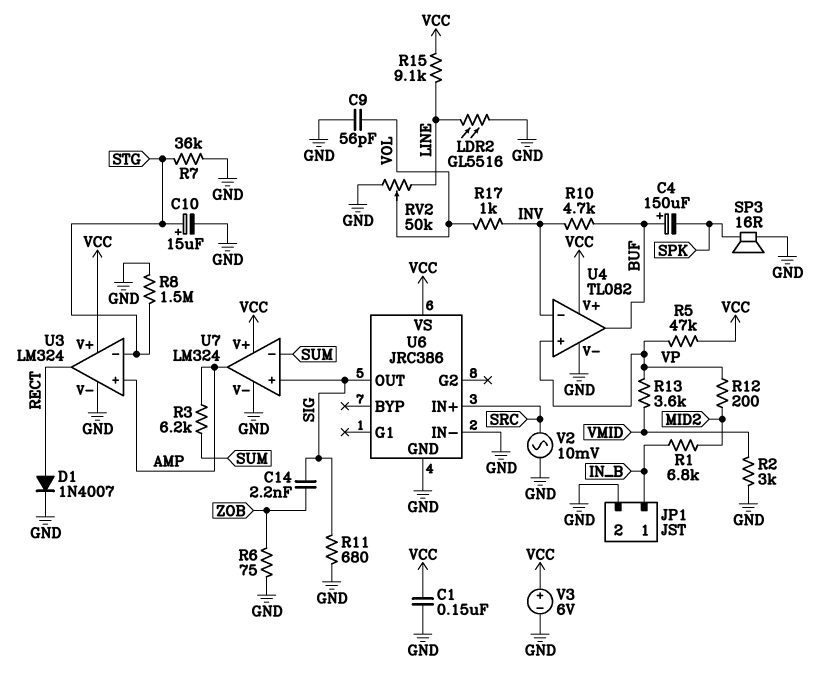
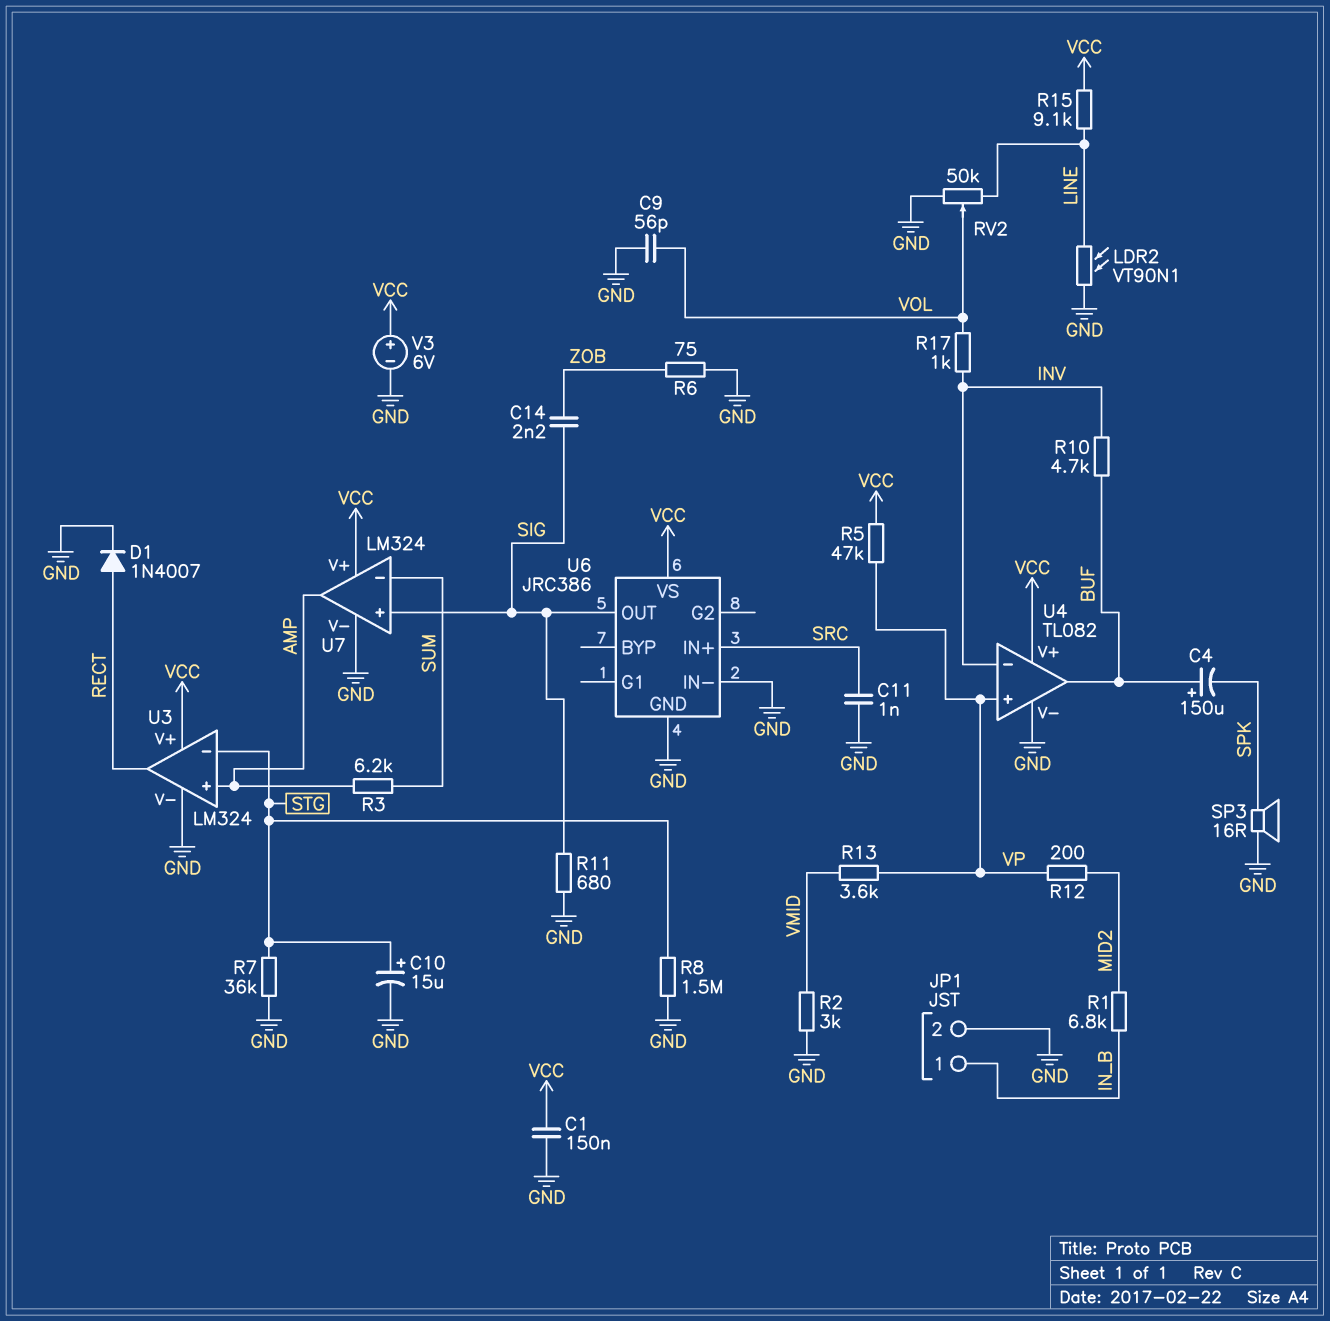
C11: none -> 1nF (GND, SRC)
LDR2: GL5516 (GND, LINE) -> VT90N1 (GND, LINE)
V2: AC 10mV (GND, SRC) -> none

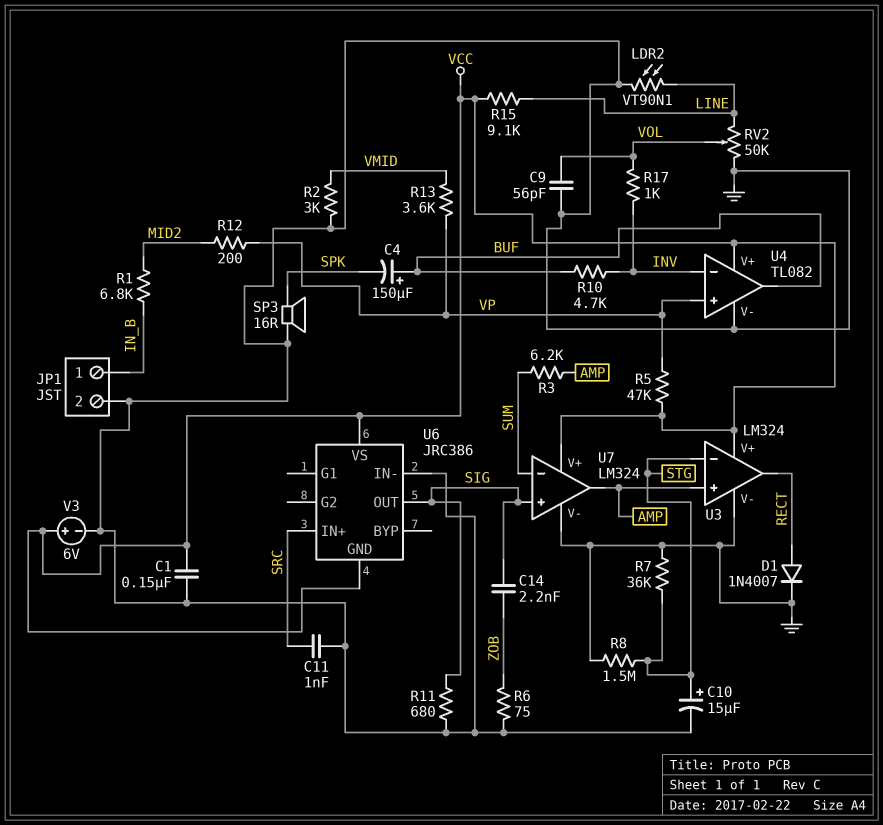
U6 pin GND: GND -> VCC

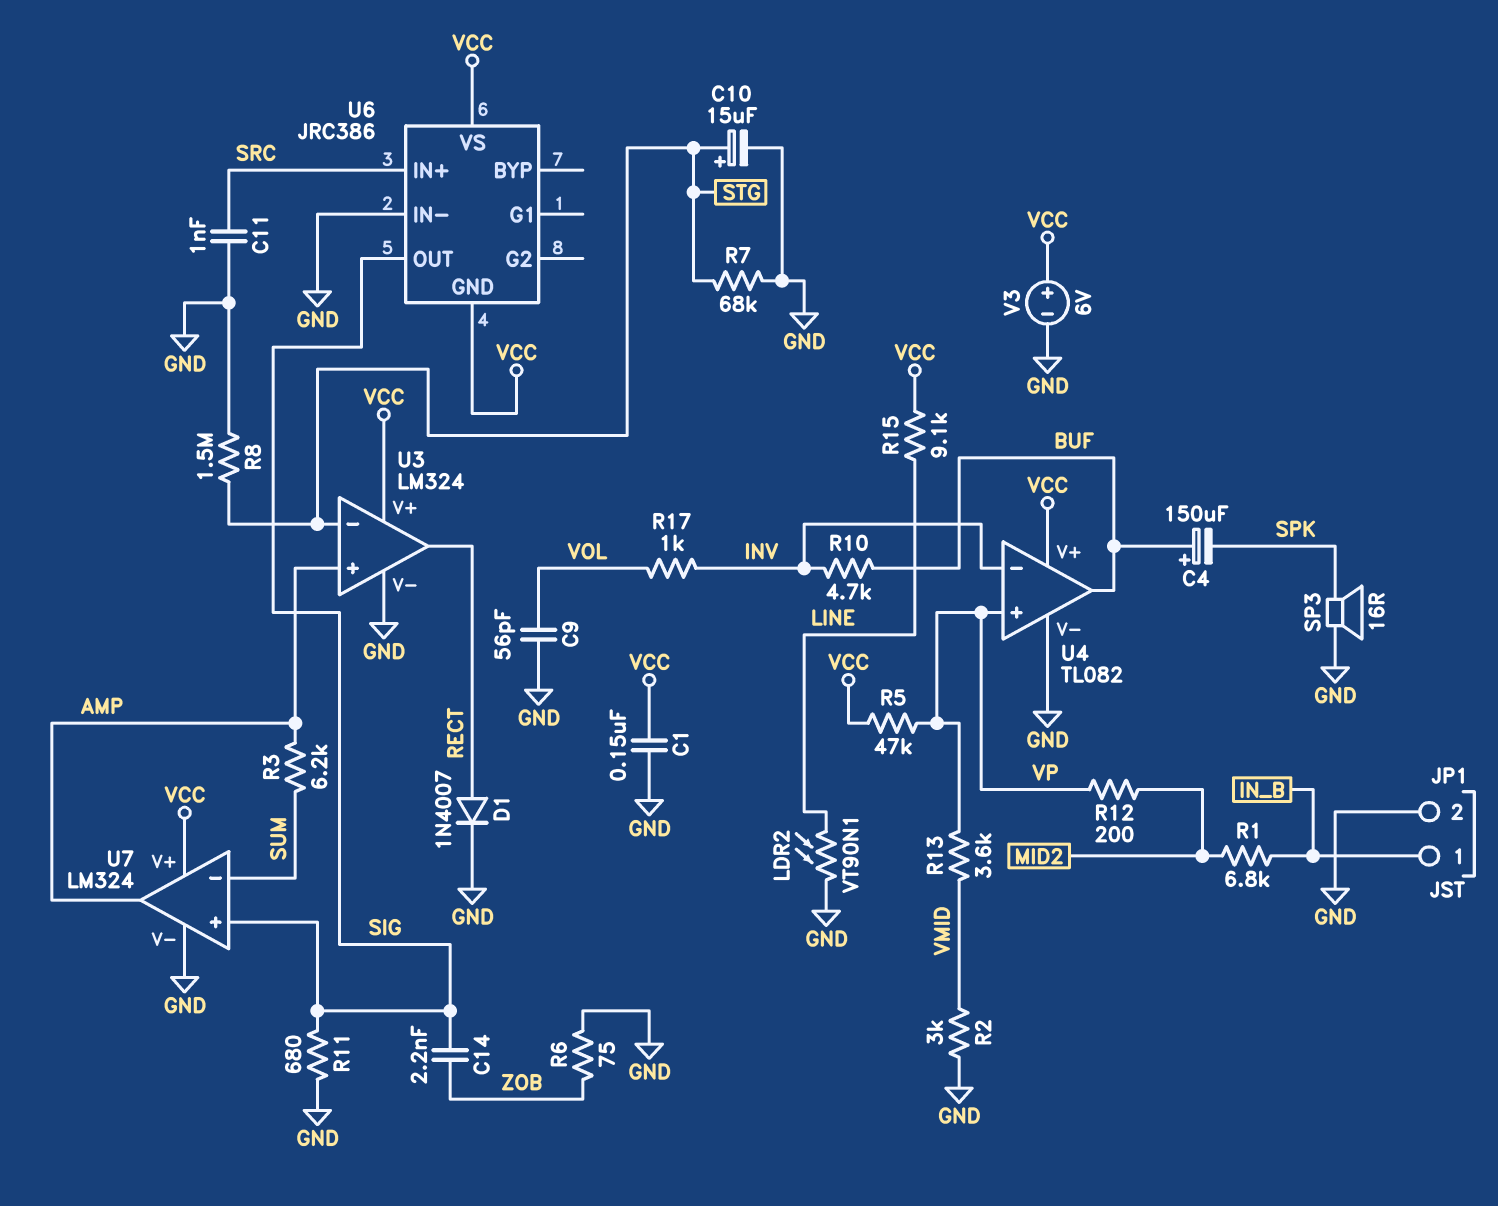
R7: 36k (GND, STG) -> 68k (GND, STG)
RV2: 50k (GND, LINE, wiper VOL) -> none

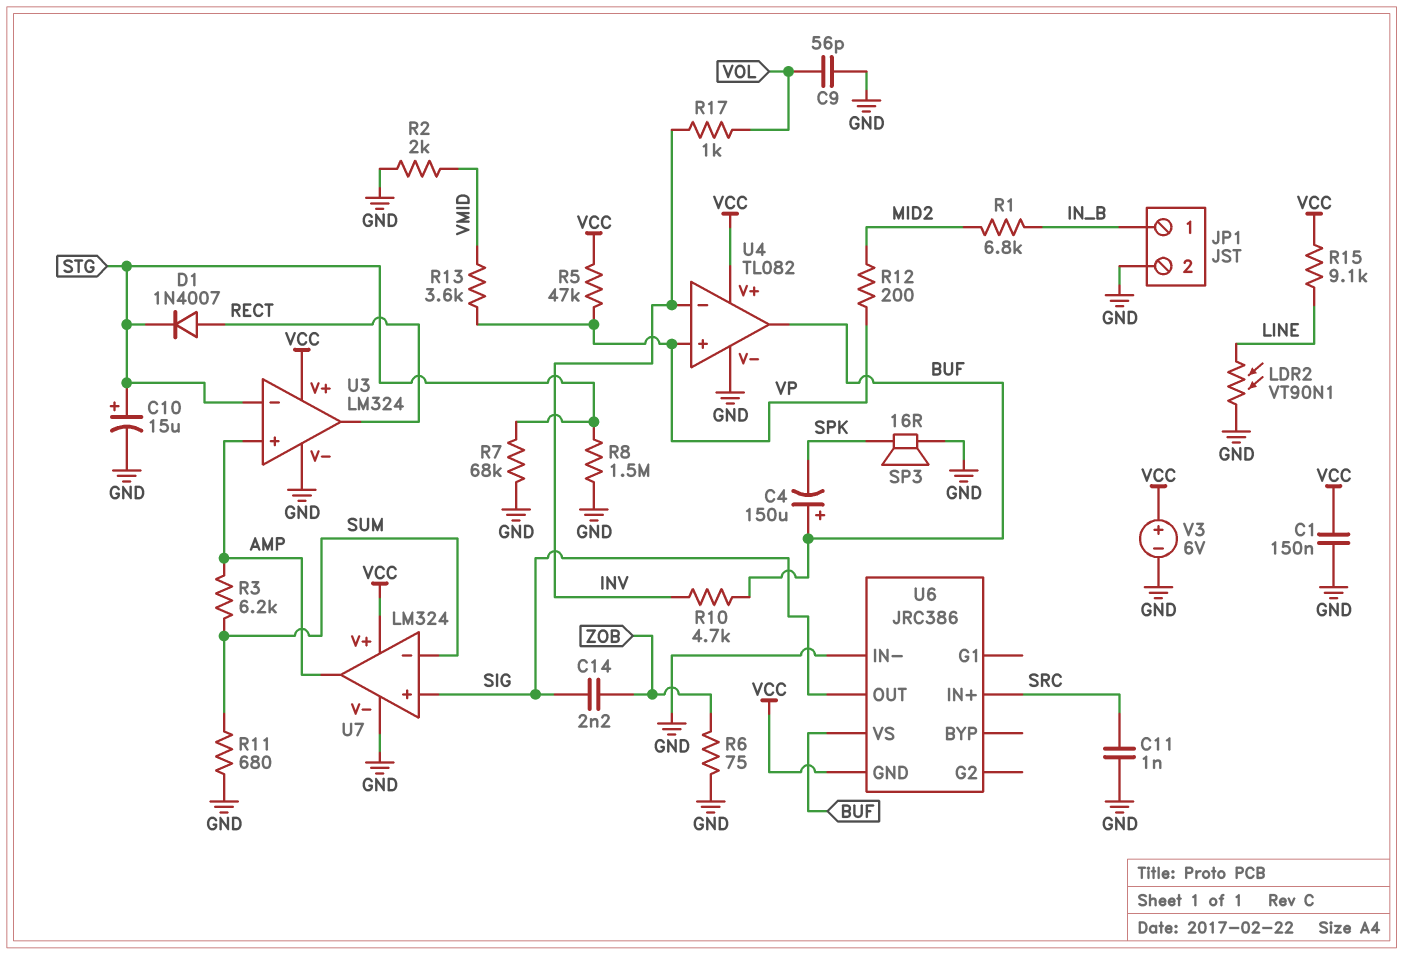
D1: diode 1N4007 (A RECT, K GND) -> diode 1N4007 (A RECT, K STG)
R2: 3k (GND, VMID) -> 2k (GND, VMID)
R11: 680 (GND, SIG) -> 680 (GND, SUM)
U6 pin VS: VCC -> BUF

